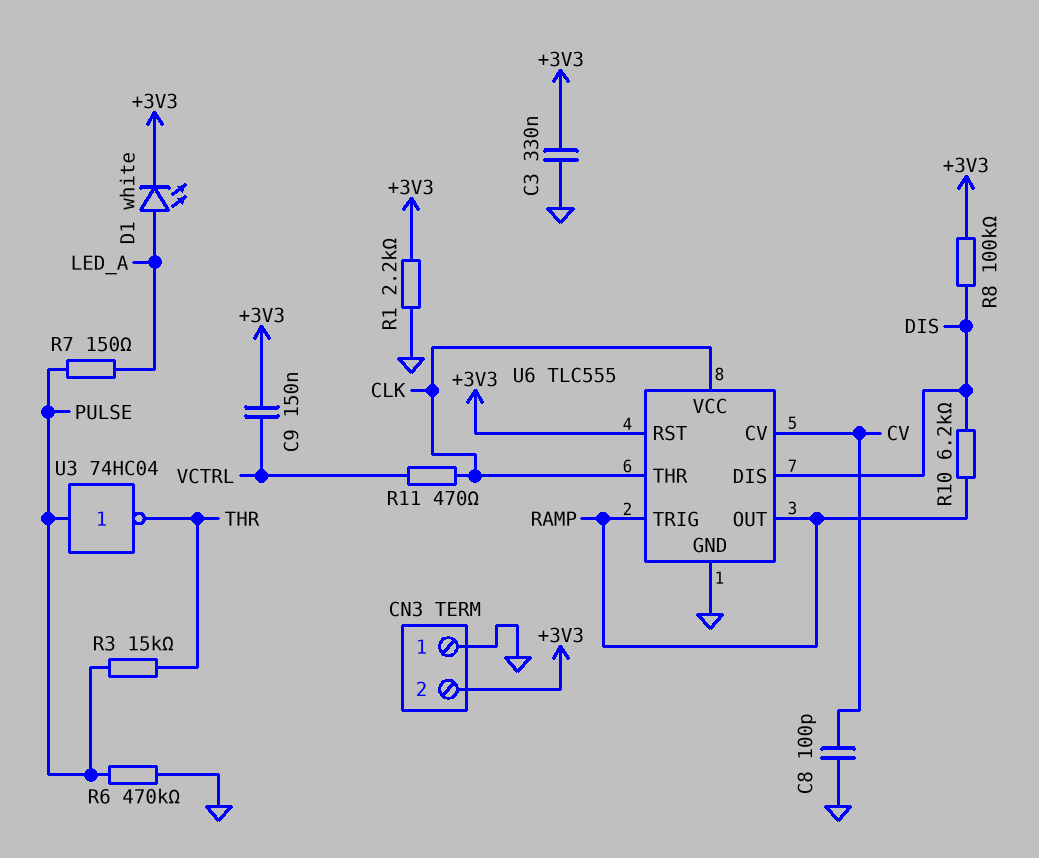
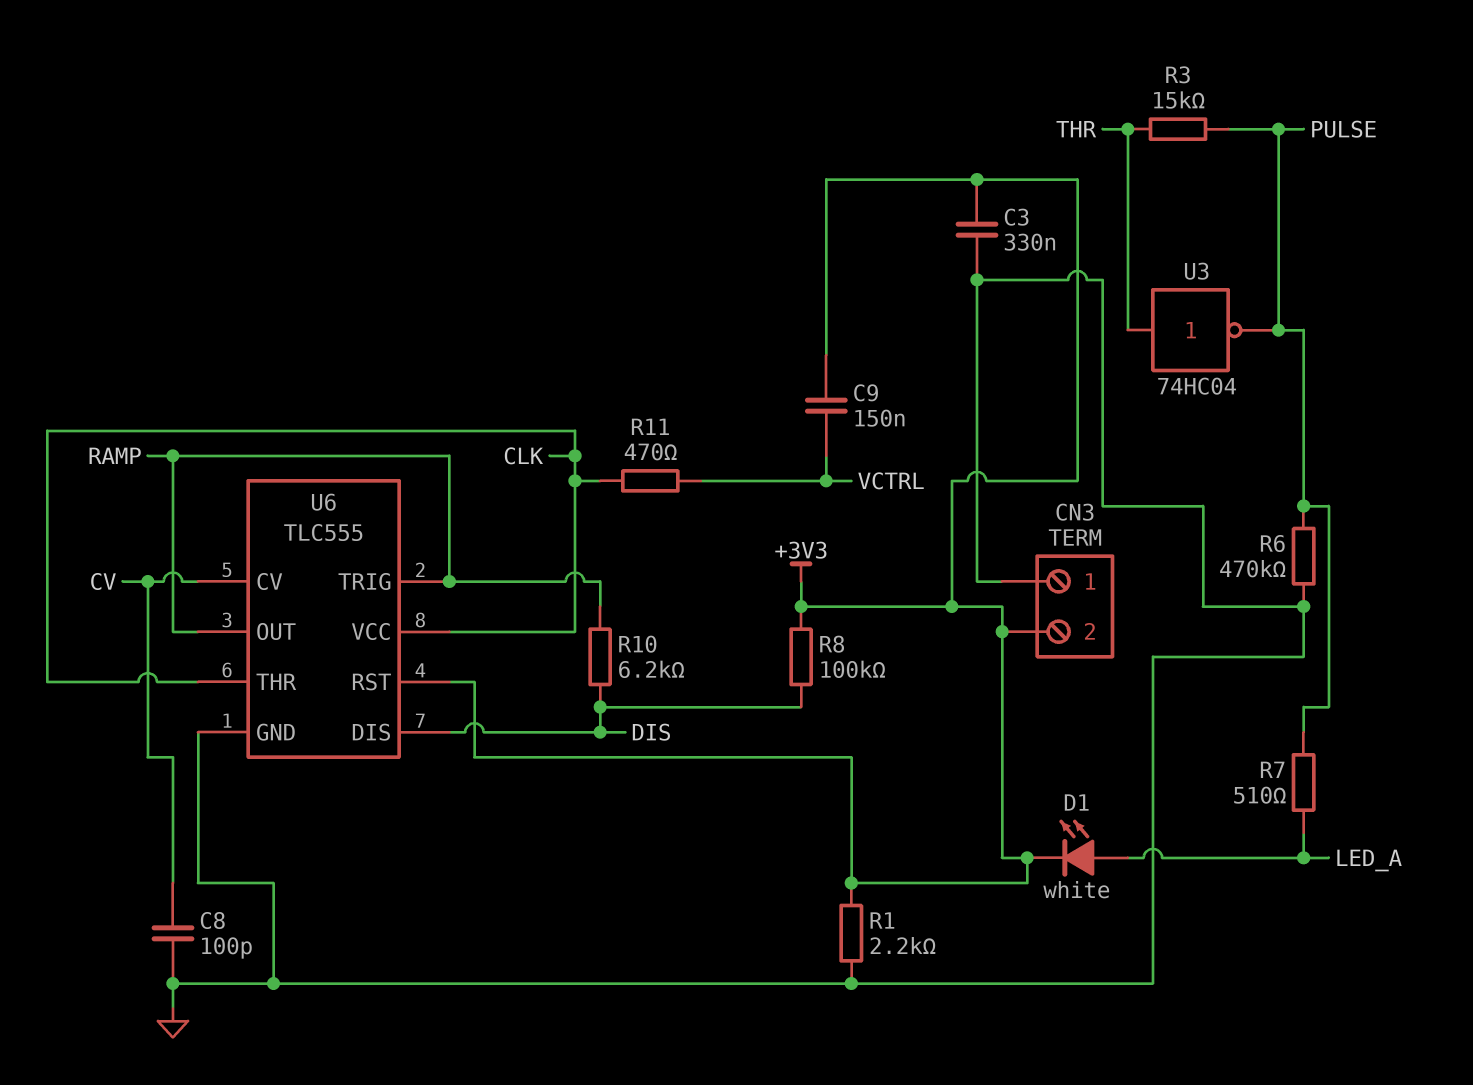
R7: 150 (LED_A, PULSE) -> 510 (LED_A, PULSE)
U3: NOT 74HC04 (in PULSE, out THR) -> NOT 74HC04 (in THR, out PULSE)

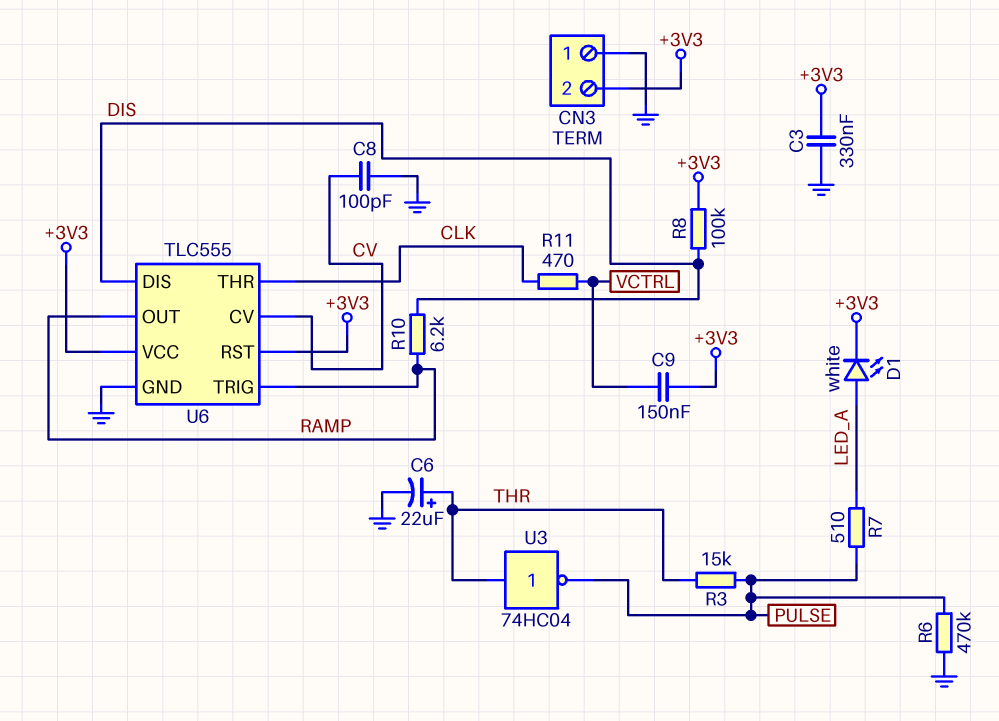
C6: none -> 22uF (plus THR, minus GND)
R1: 2.2k (+3V3, GND) -> none
U6 pin VCC: CLK -> +3V3

